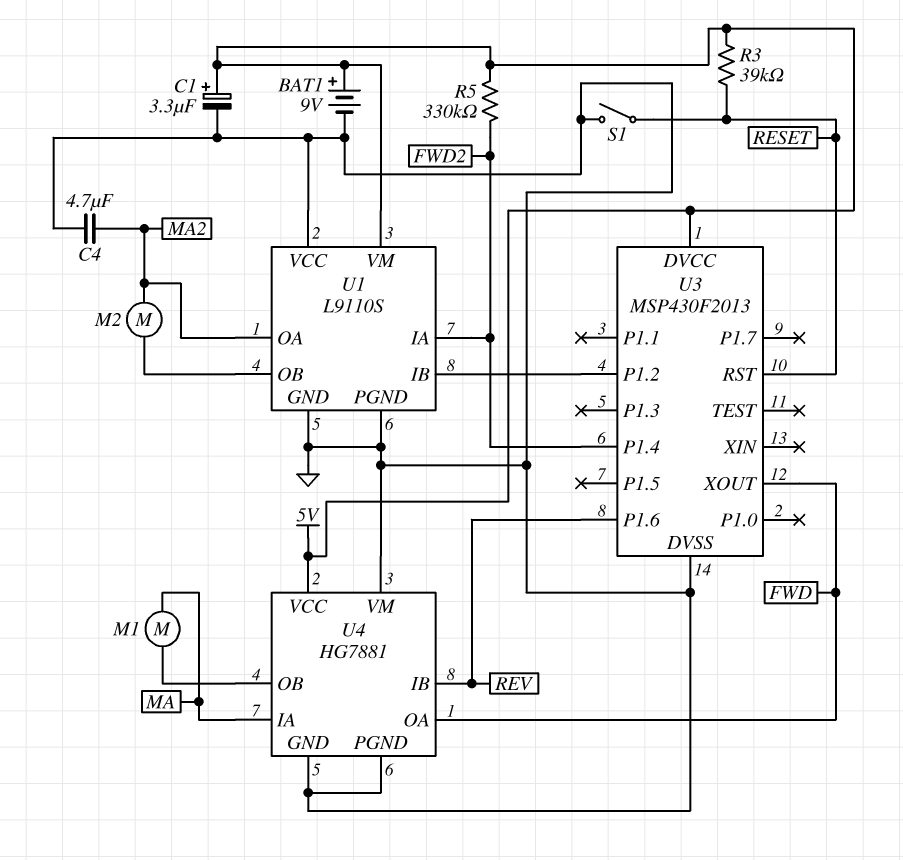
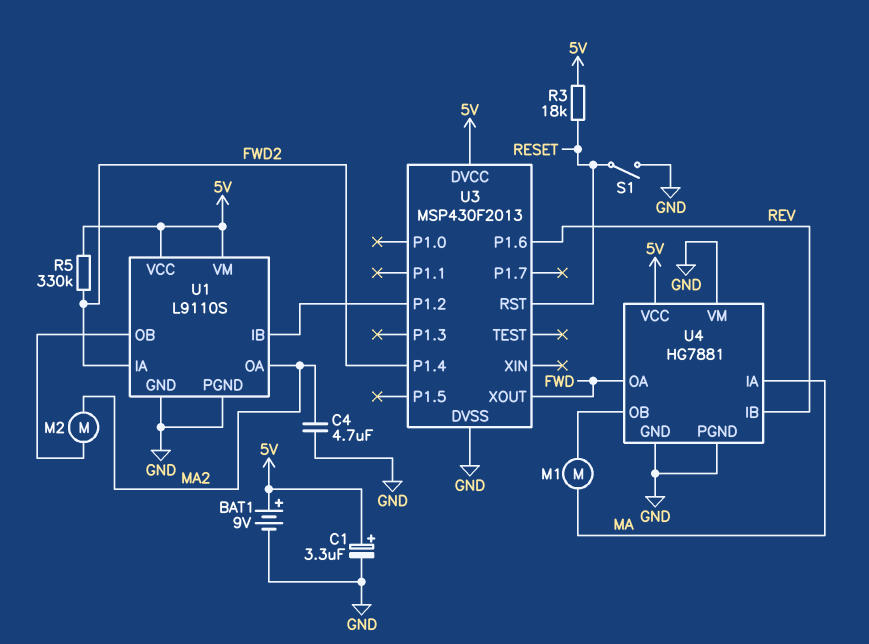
R3: 39k (5V, RESET) -> 18k (5V, RESET)
U1 pin VCC: GND -> 5V

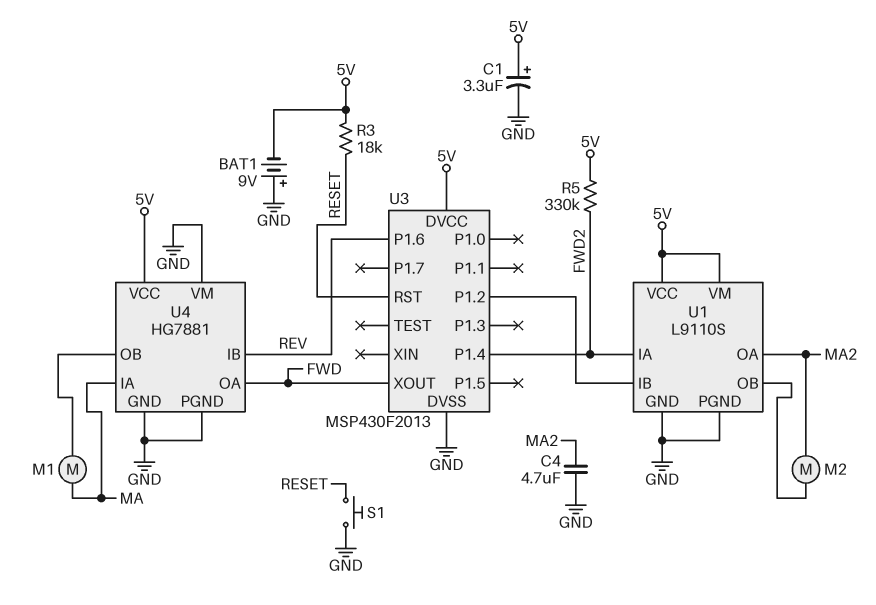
BAT1: 9V (plus 5V, minus GND) -> 9V (plus GND, minus 5V)
S1: switch (GND, RESET) -> button (GND, RESET)

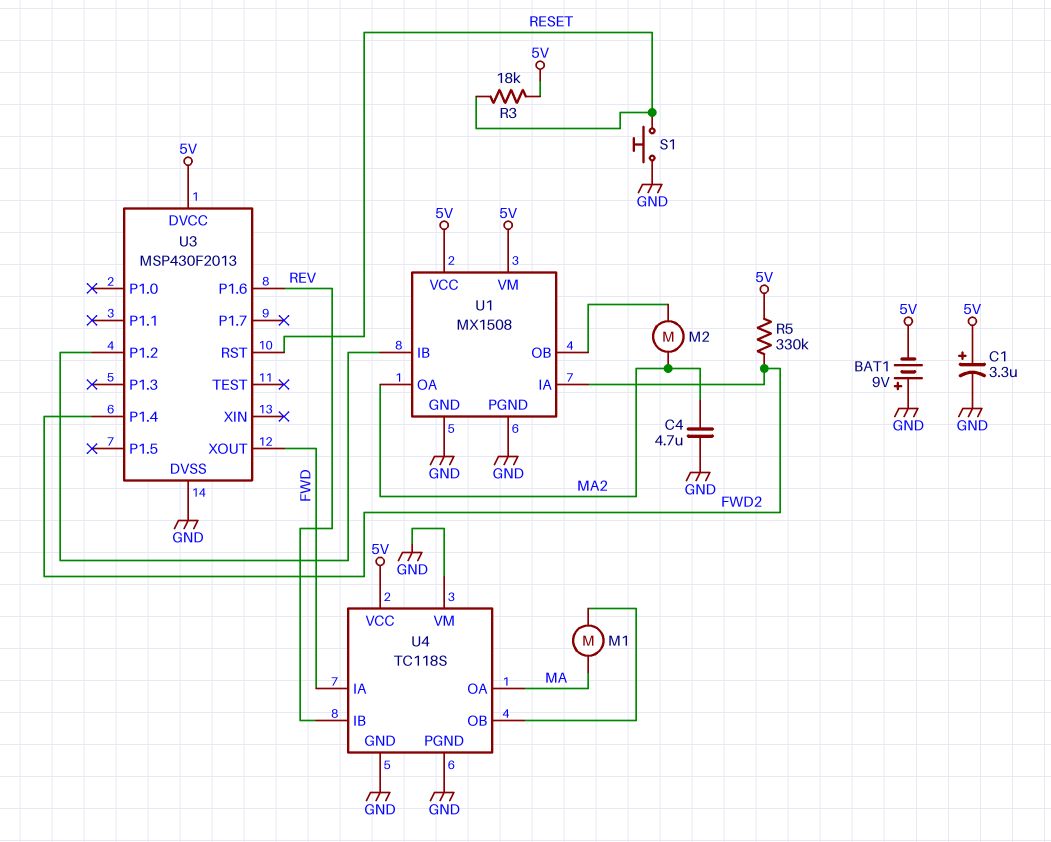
U1: L9110S -> MX1508
U4: HG7881 -> TC118S
U4 pin IA: MA -> FWD
U4 pin OA: FWD -> MA

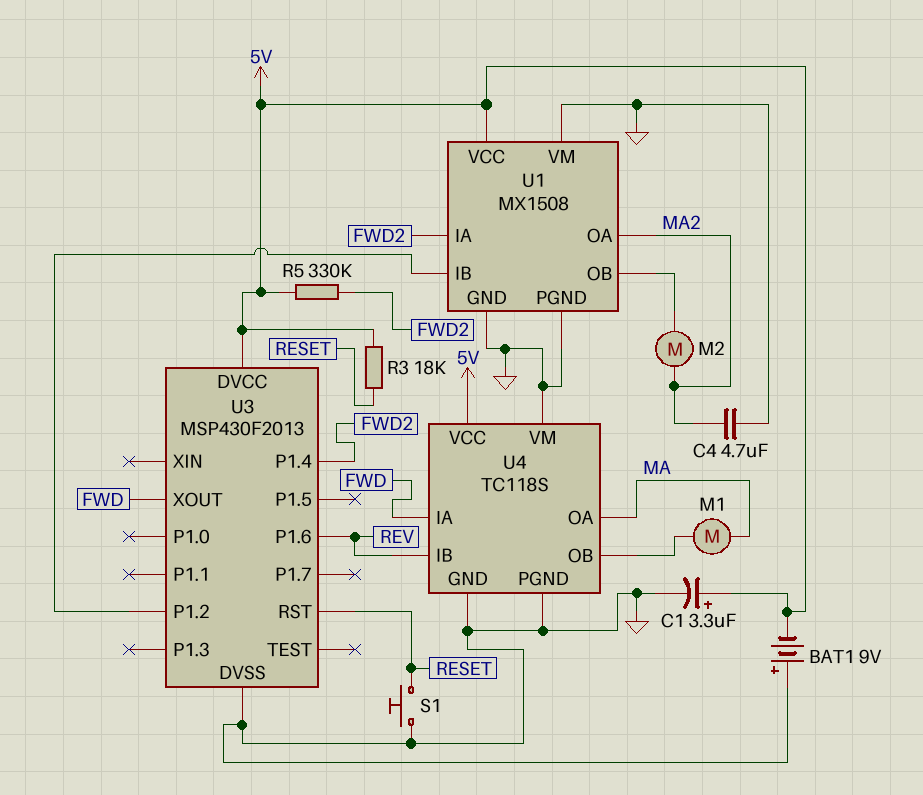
U1 pin VM: 5V -> GND

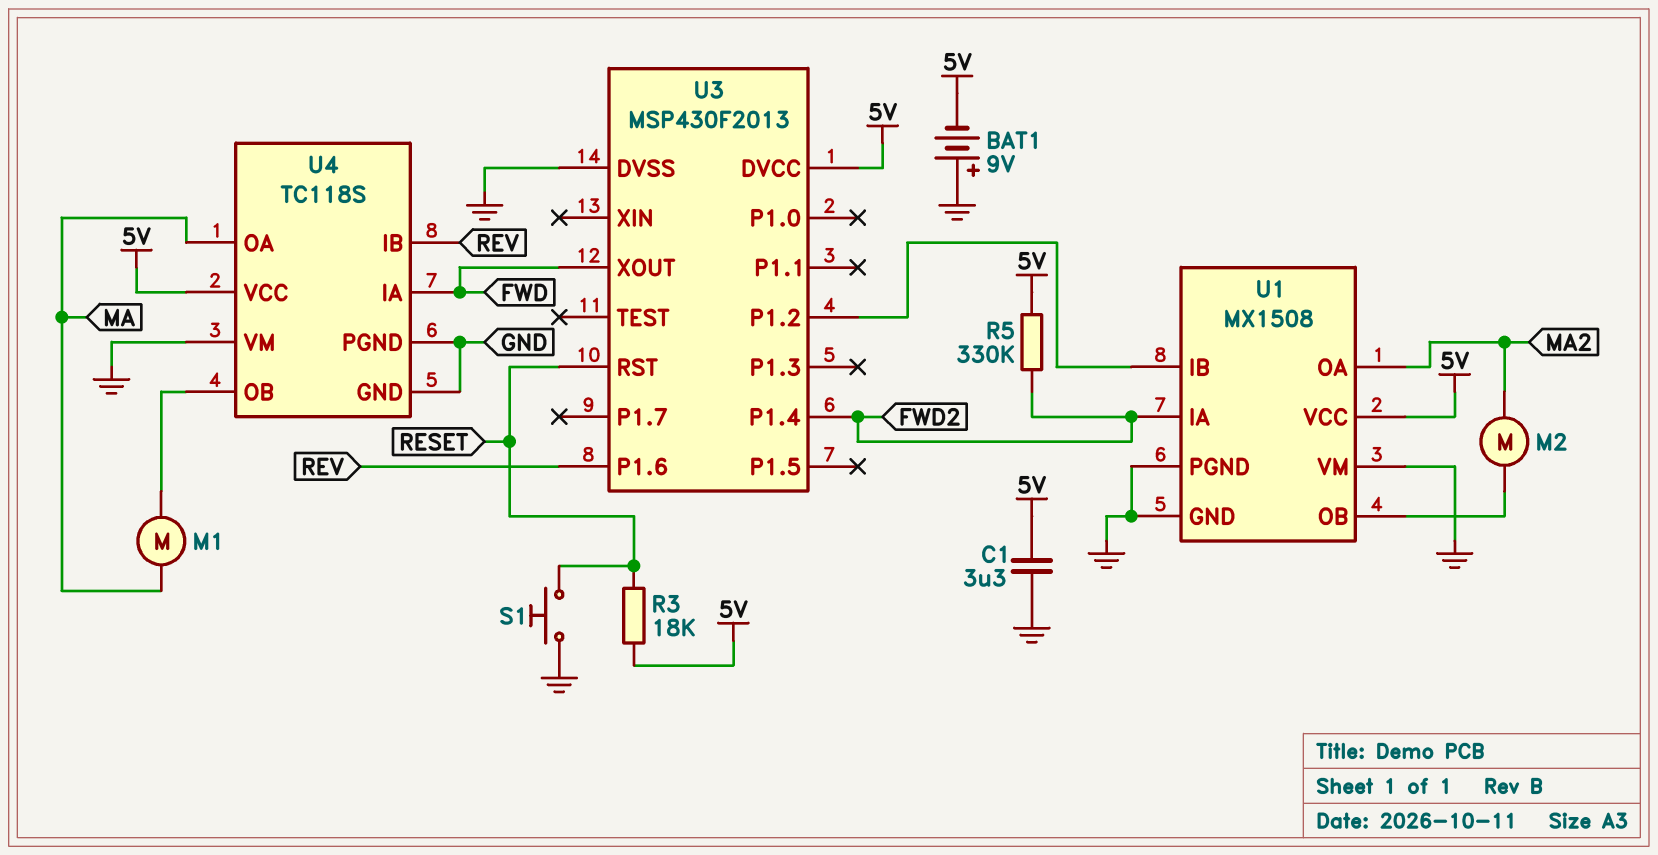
C1: 3.3uF (plus 5V, minus GND) -> 3.3uF (5V, GND)
C4: 4.7uF (GND, MA2) -> none

